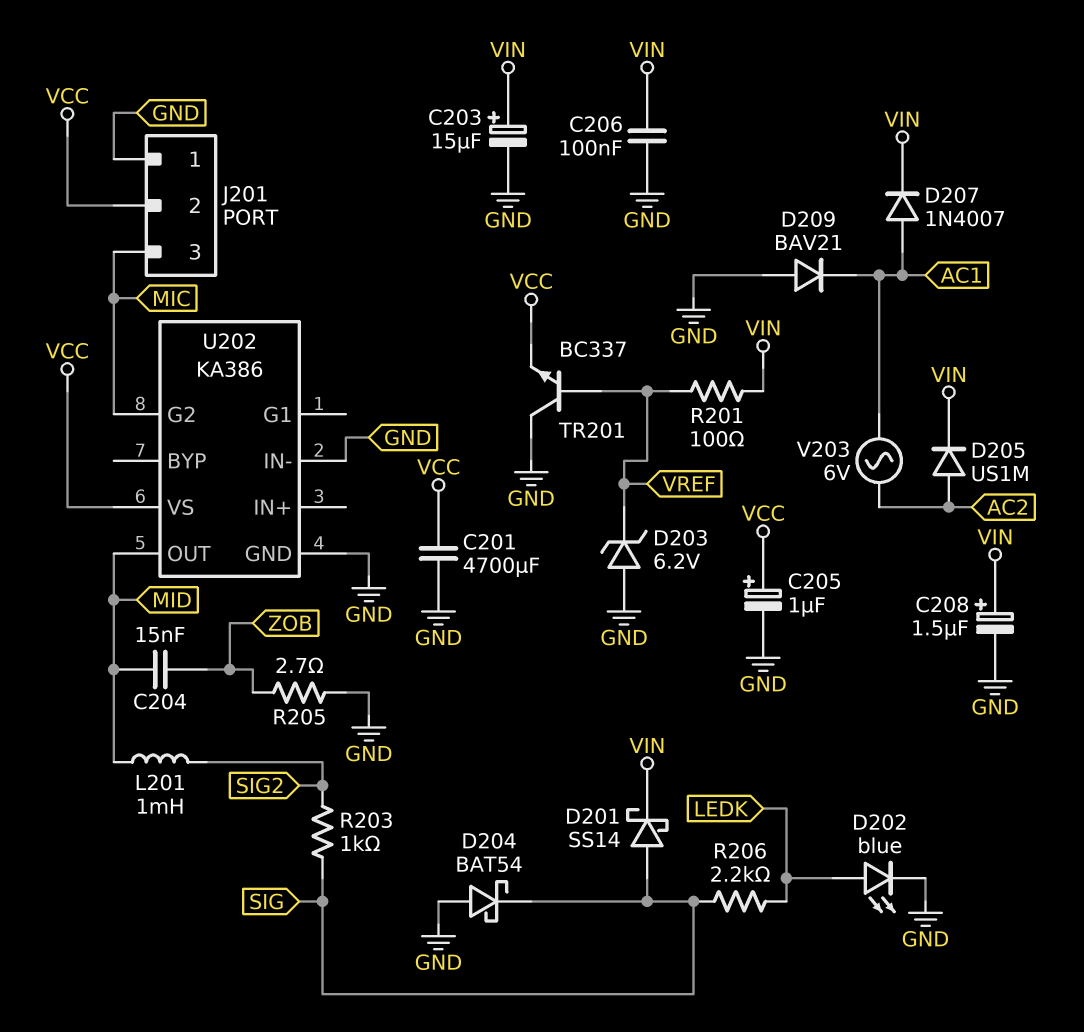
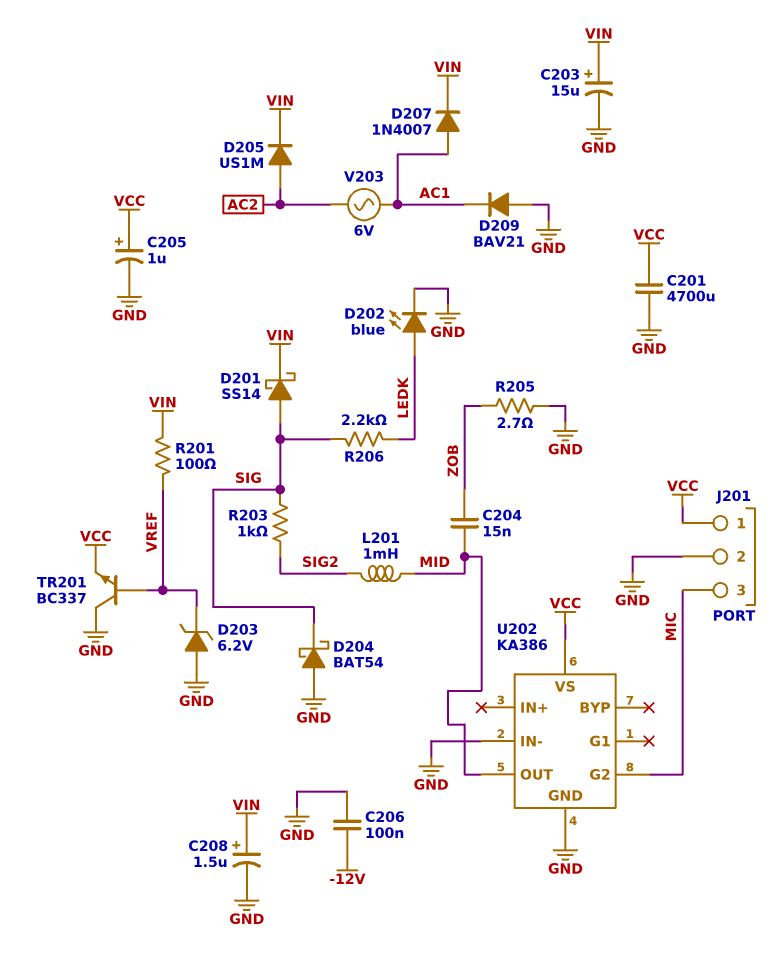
C206: 100nF (GND, VIN) -> 100nF (-12V, GND)
J201 pin 1: GND -> VCC
J201 pin 2: VCC -> GND

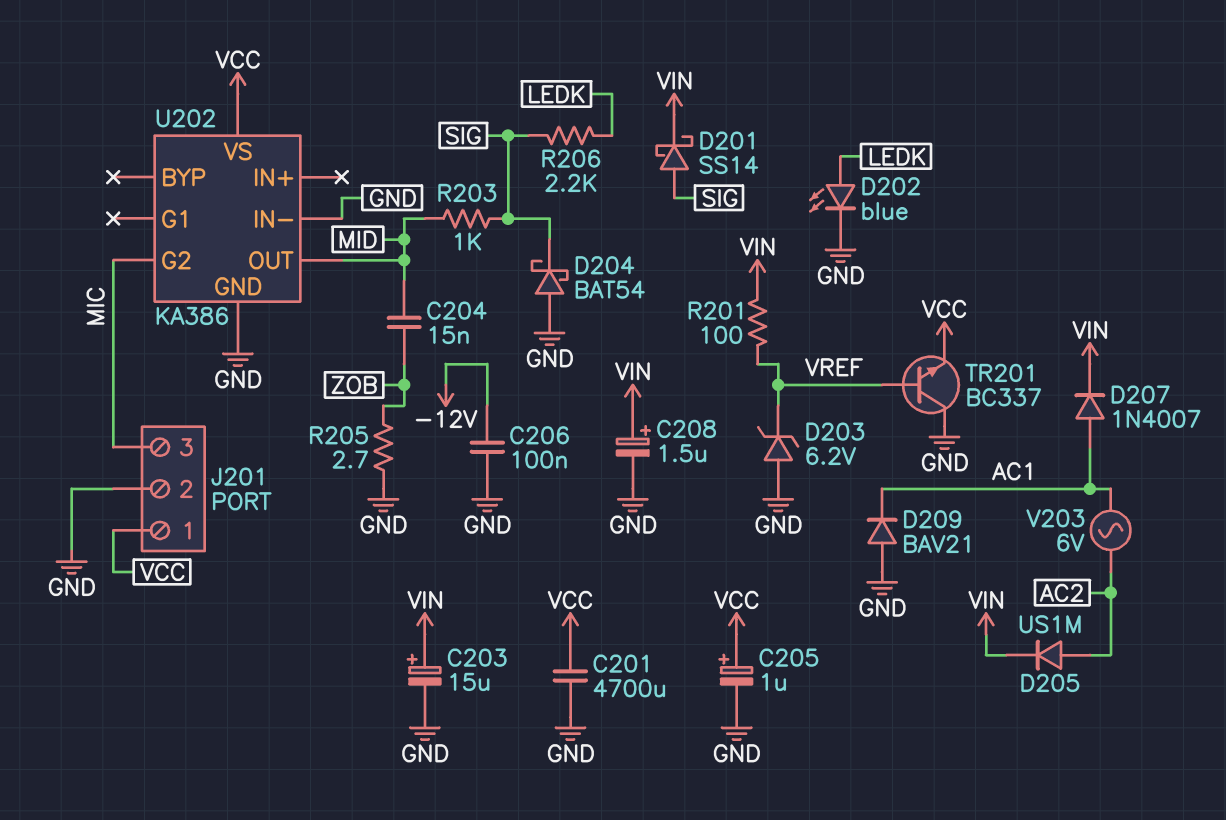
L201: 1mH (MID, SIG2) -> none
R203: 1k (SIG, SIG2) -> 1k (MID, SIG)

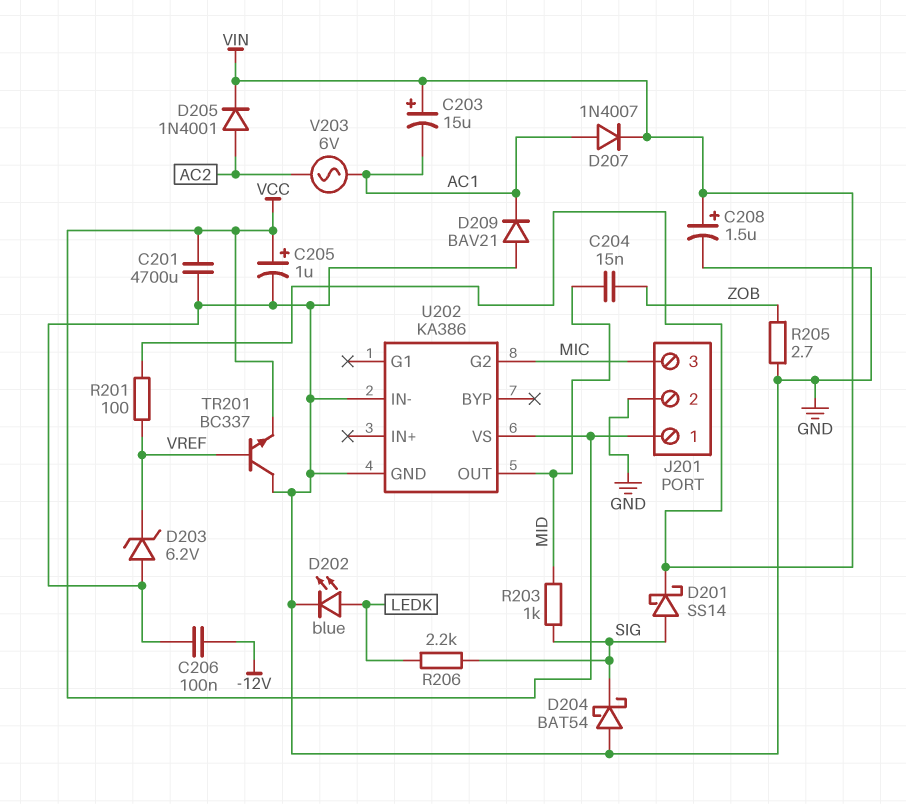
C203: 15uF (plus VIN, minus GND) -> 15uF (plus VIN, minus AC1)
D205: diode US1M (A AC2, K VIN) -> diode 1N4001 (A AC2, K VIN)

